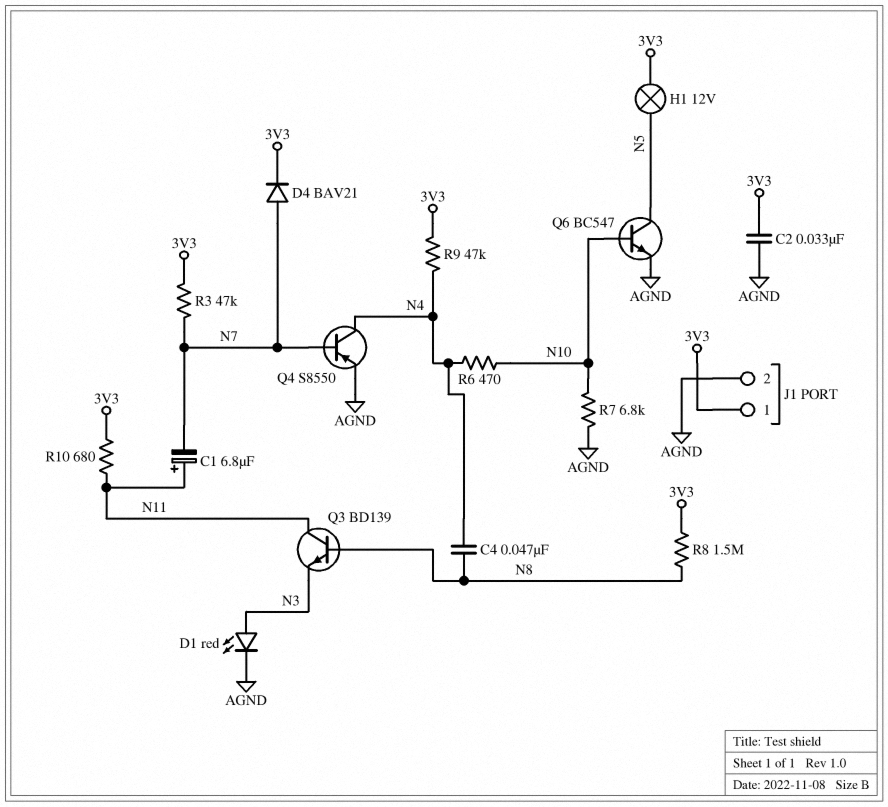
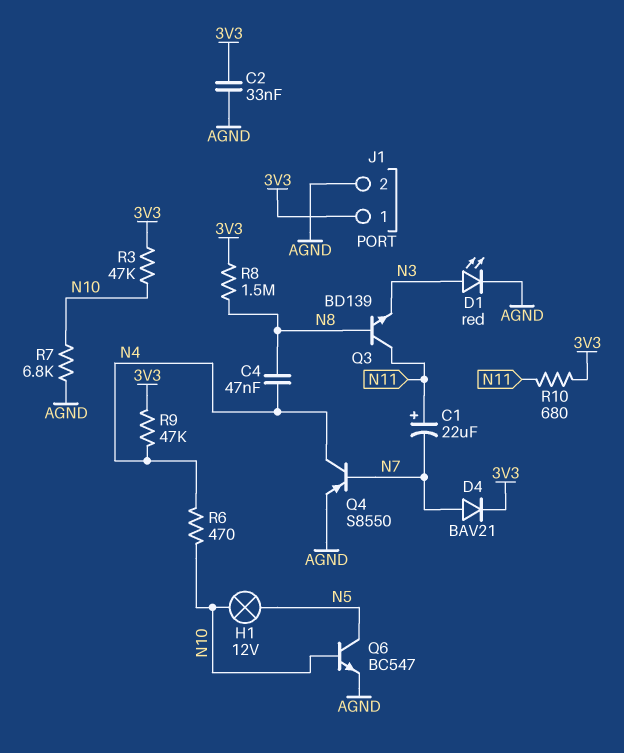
C1: 6.8uF (plus N11, minus N7) -> 22uF (plus N11, minus N7)
H1: lamp 12V (3V3, N5) -> lamp 12V (N5, N10)
R3: 47k (3V3, N7) -> 47k (3V3, N10)

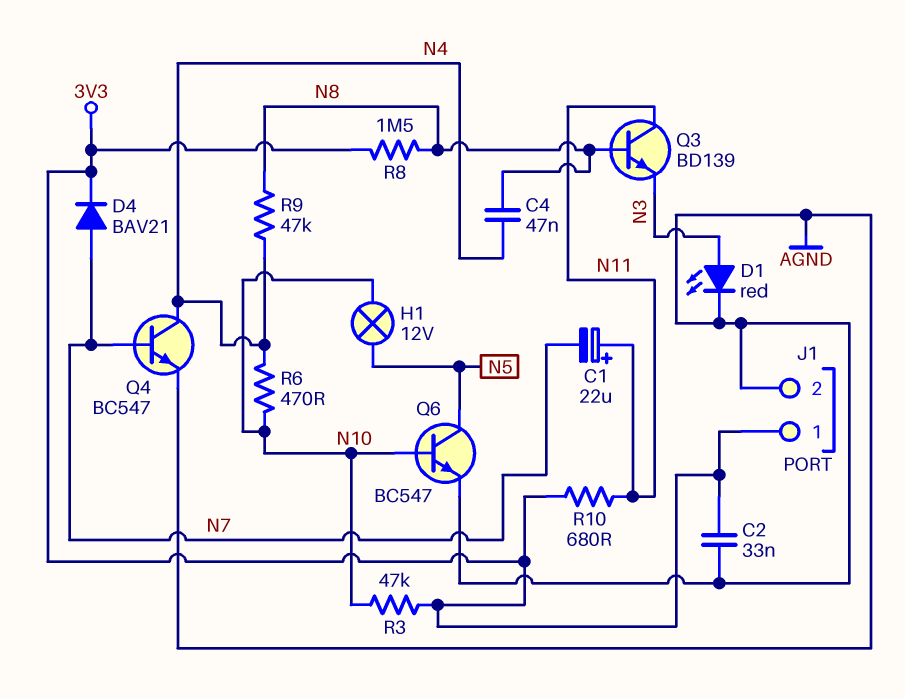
Q4: PNP S8550 (B N7, C N4, E AGND) -> NPN BC547 (B N7, C N4, E AGND)
R7: 6.8k (AGND, N10) -> none
R9: 47k (3V3, N4) -> 47k (N4, N8)

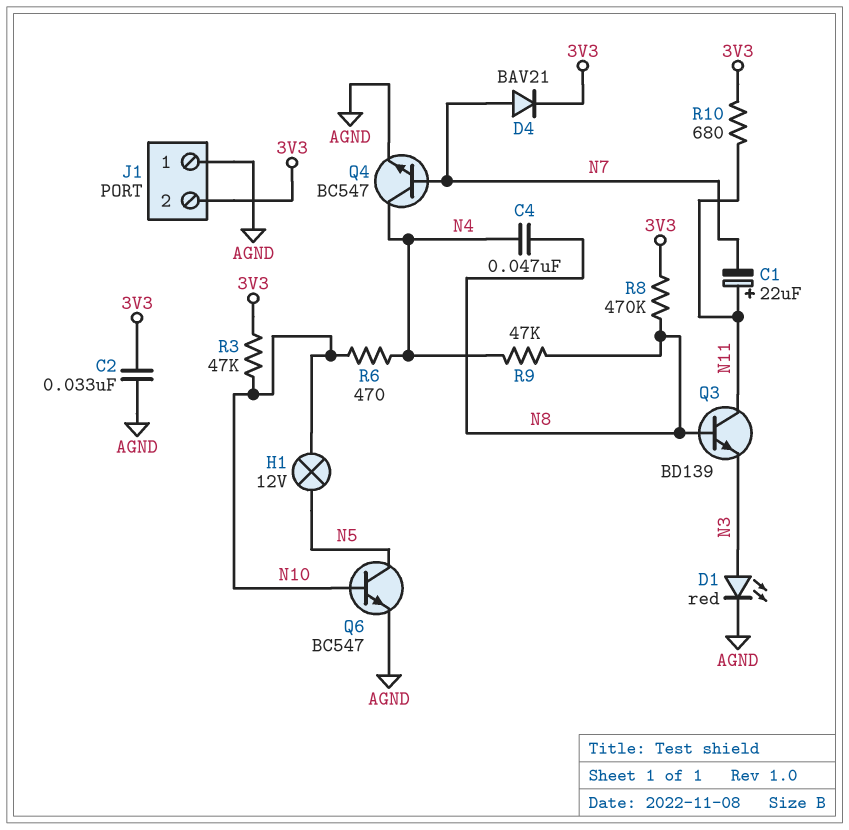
J1 pin 1: 3V3 -> AGND
J1 pin 2: AGND -> 3V3
R8: 1.5M (3V3, N8) -> 470k (3V3, N8)

